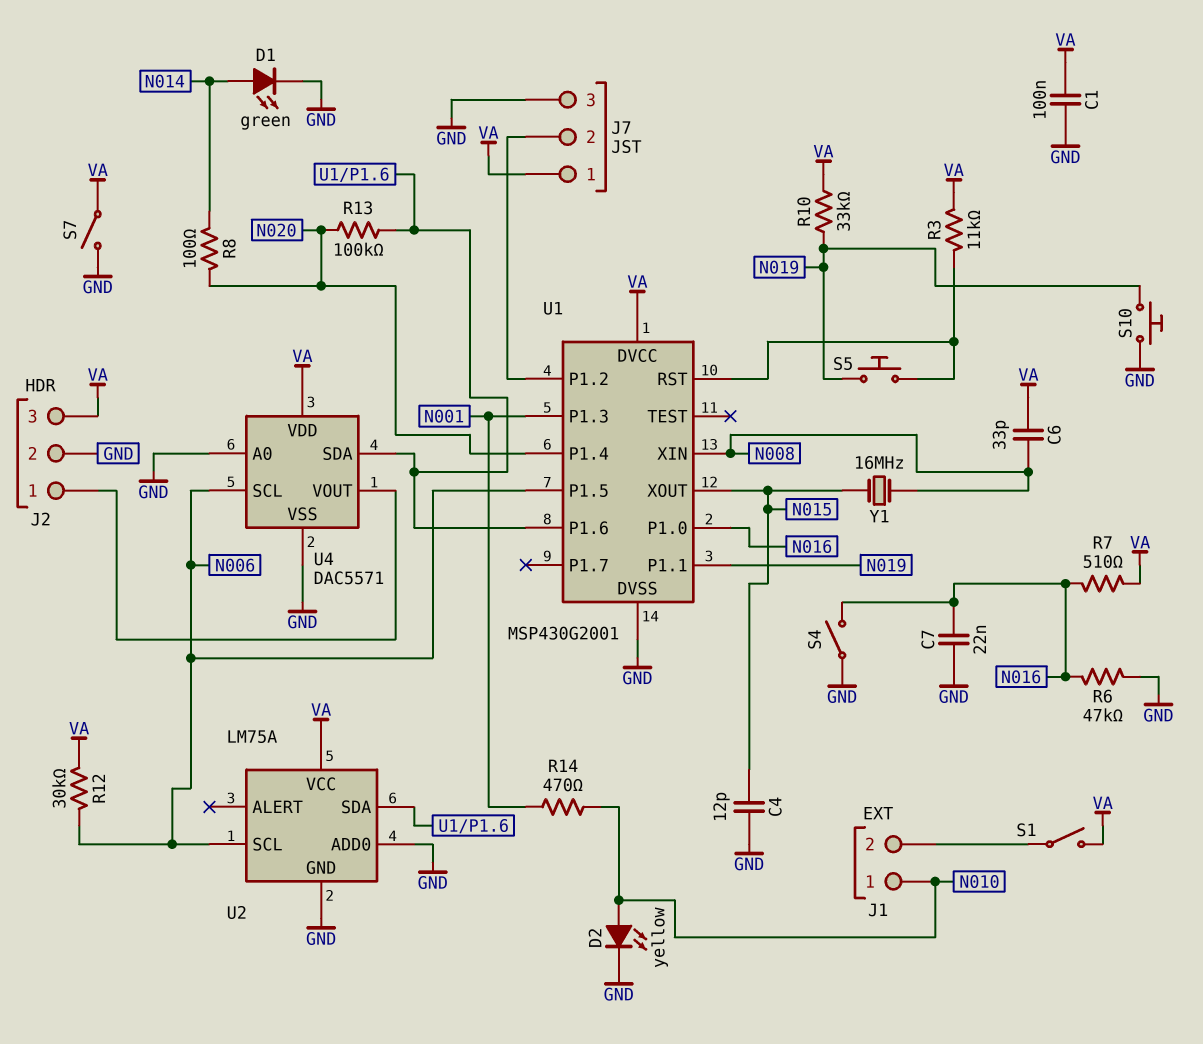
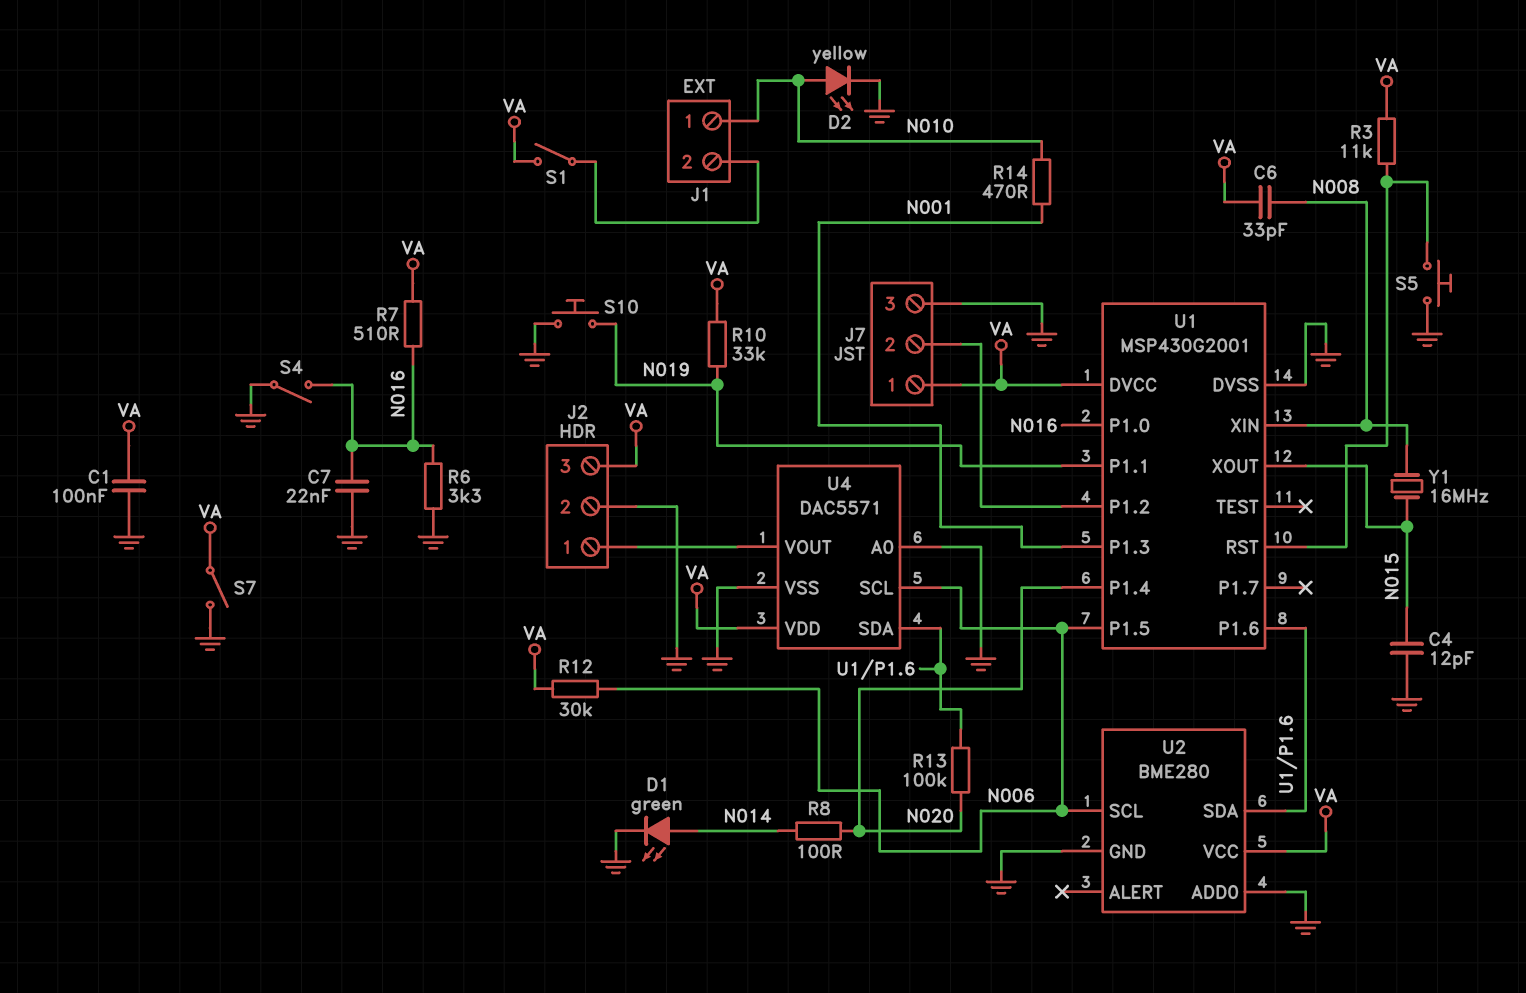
R6: 47k (GND, N016) -> 3.3k (GND, N016)
S5: button (N019, U1/RST) -> button (GND, U1/RST)
U2: LM75A -> BME280

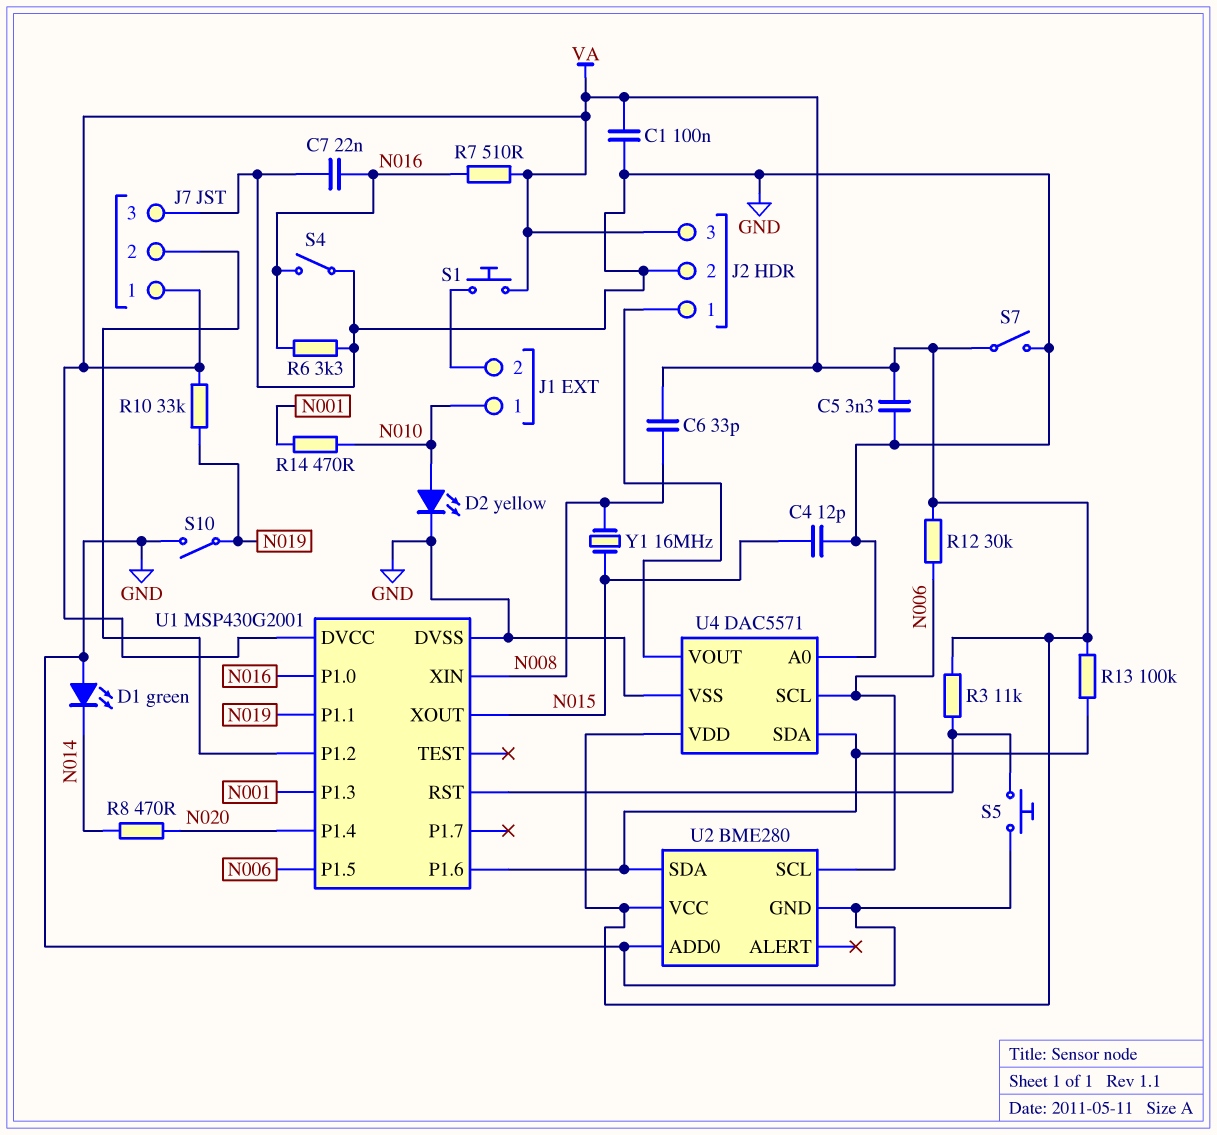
C5: none -> 3.3nF (GND, VA)
D1: LED green (A N014, K GND) -> LED green (A GND, K N014)
R8: 100 (N014, N020) -> 470 (N014, N020)
R13: 100k (N020, U1/P1.6) -> 100k (U1/P1.6, VA)
S1: switch (J1/2, VA) -> button (J1/2, VA)
S10: button (GND, N019) -> switch (GND, N019)

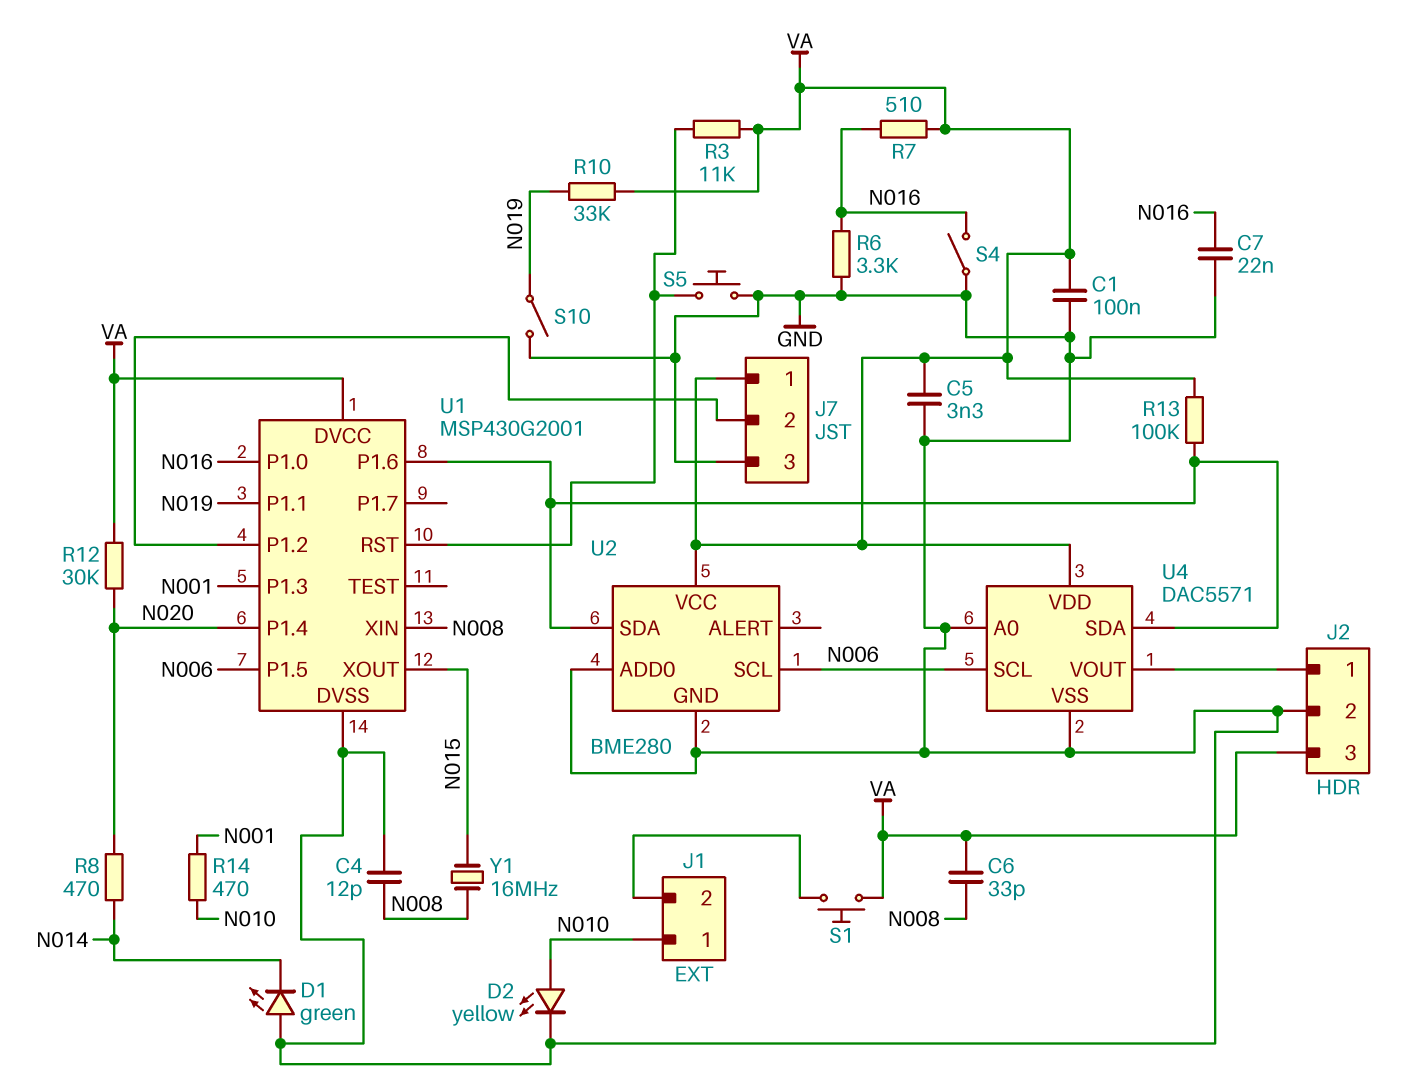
C4: 12pF (GND, N015) -> 12pF (GND, N008)
R12: 30k (N006, VA) -> 30k (N020, VA)
S7: switch (GND, VA) -> none

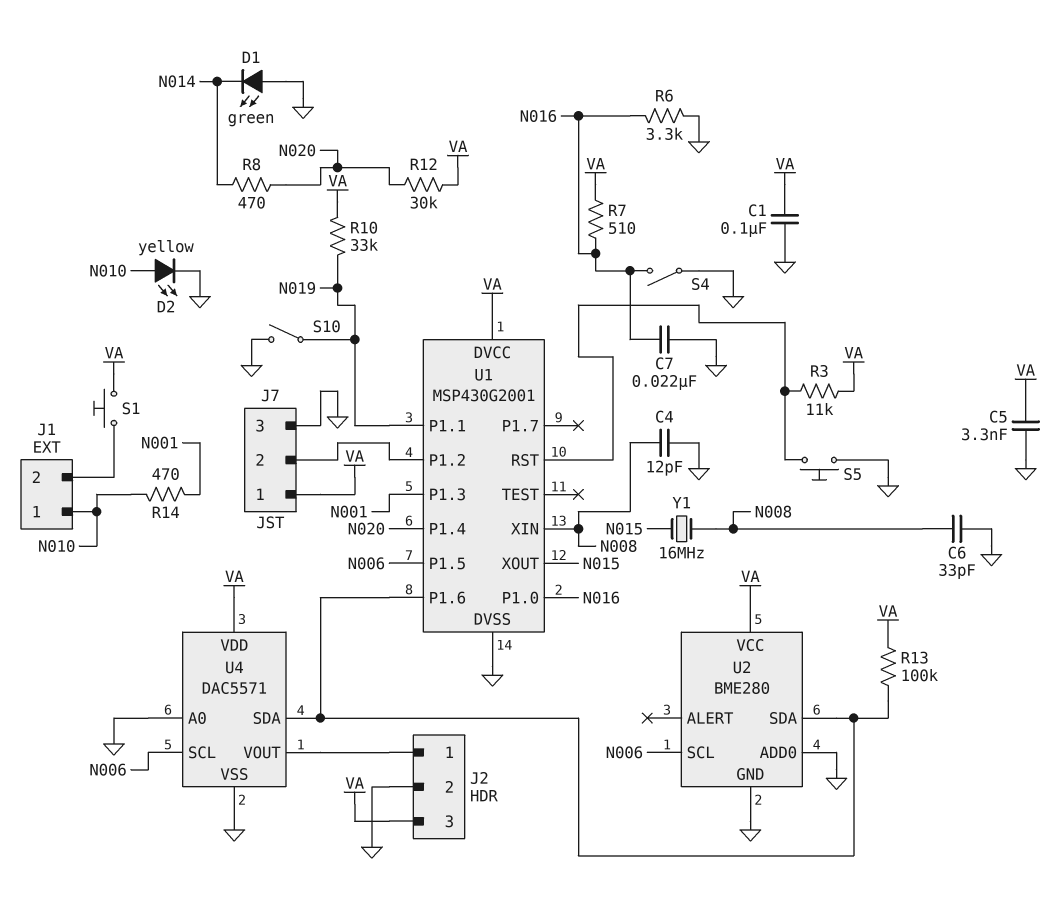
C6: 33pF (N008, VA) -> 33pF (GND, N008)

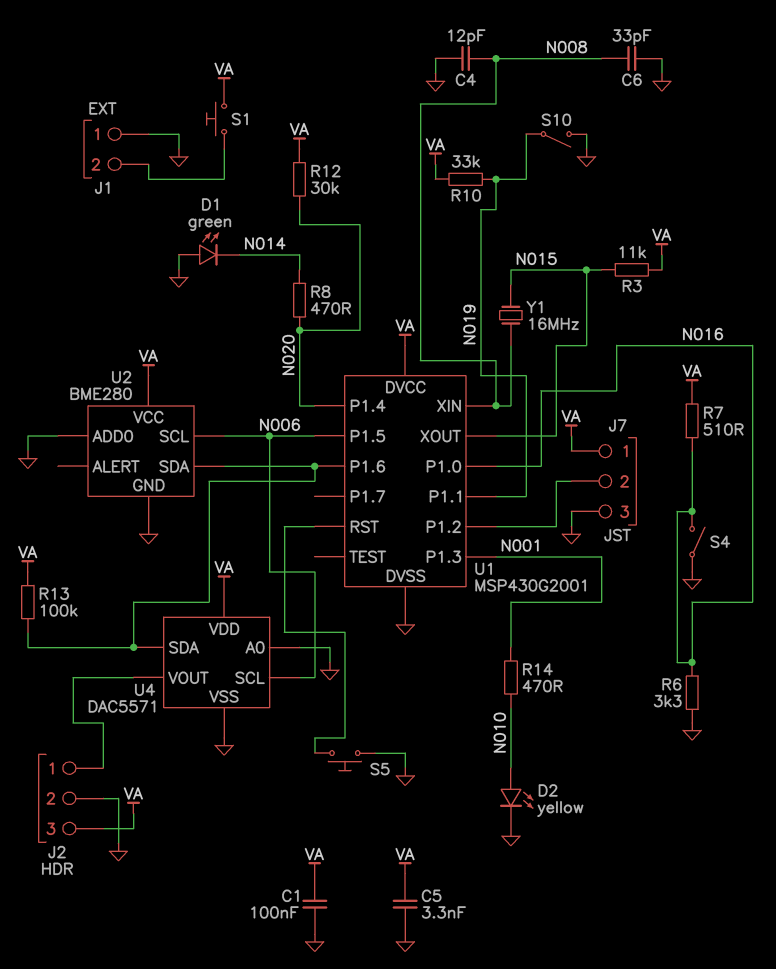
C7: 22nF (GND, N016) -> none
J1 pin 1: N010 -> GND
R3: 11k (U1/RST, VA) -> 11k (N015, VA)

